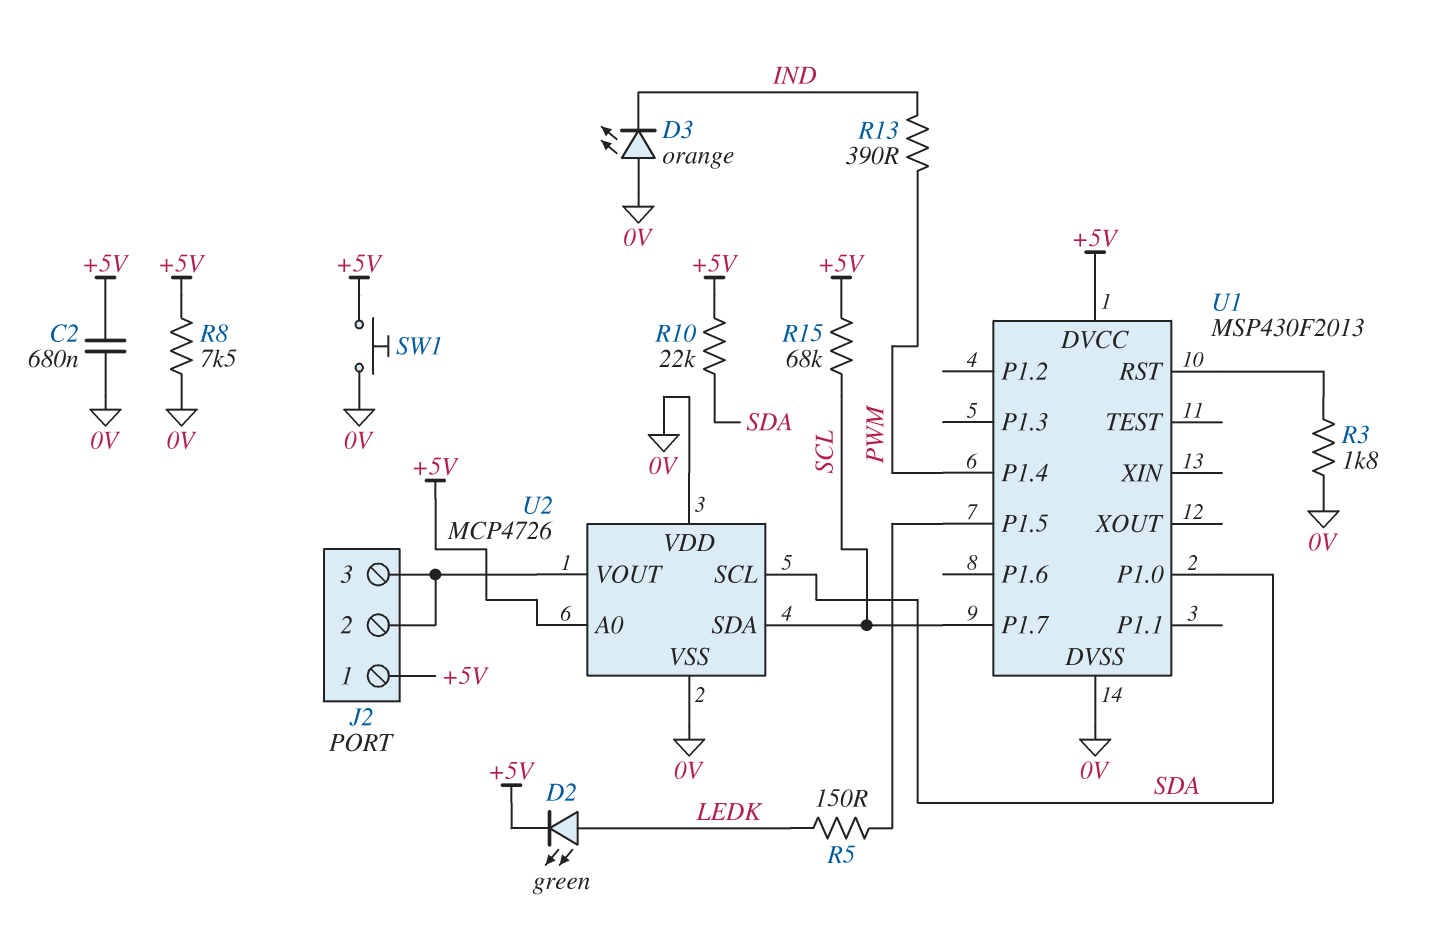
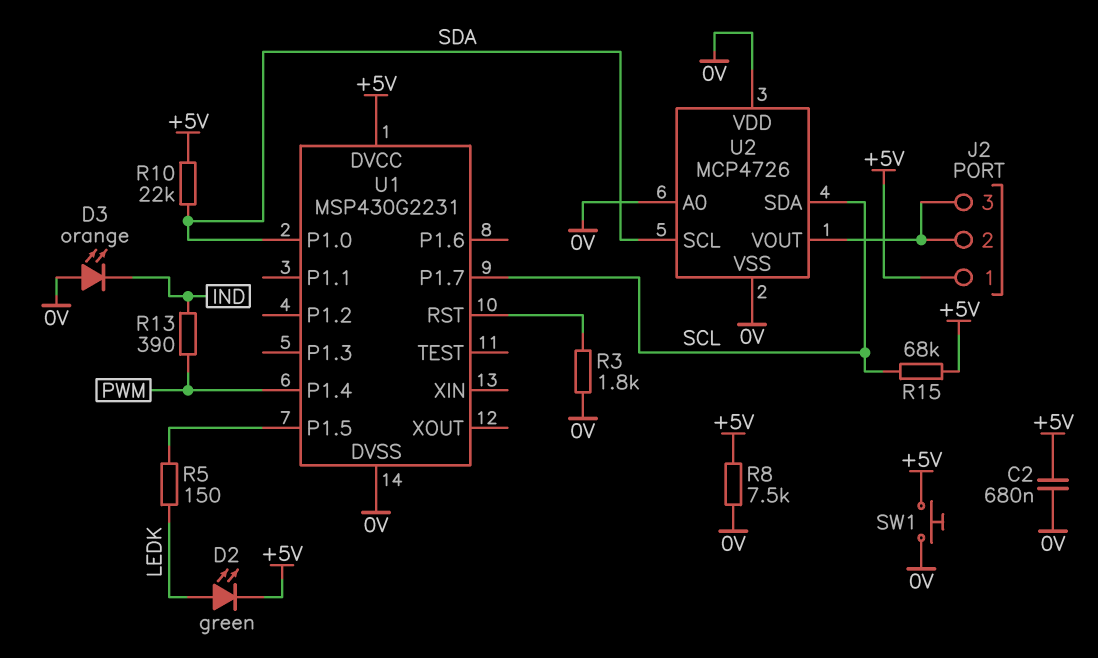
U1: MSP430F2013 -> MSP430G2231
U2 pin A0: +5V -> 0V

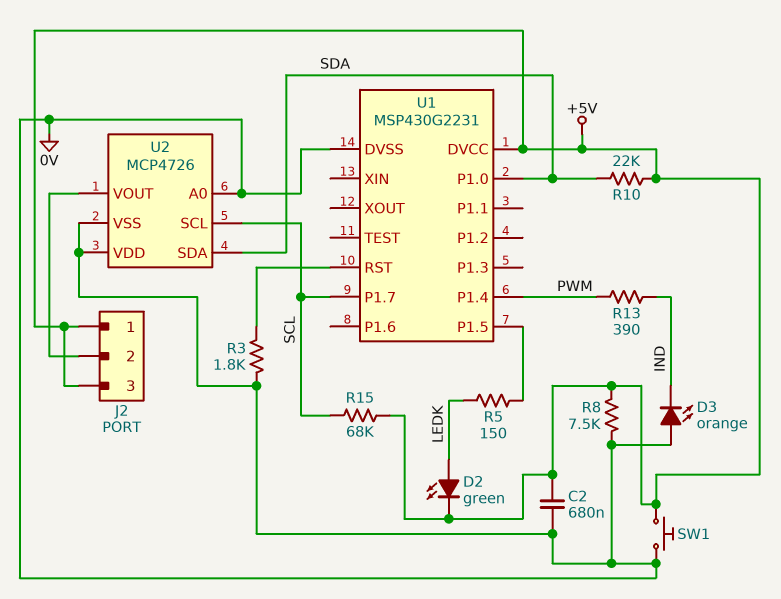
J2 pin 3: J2/2 -> +5V
U2 pin SCL: SDA -> SCL
U2 pin SDA: SCL -> SDA

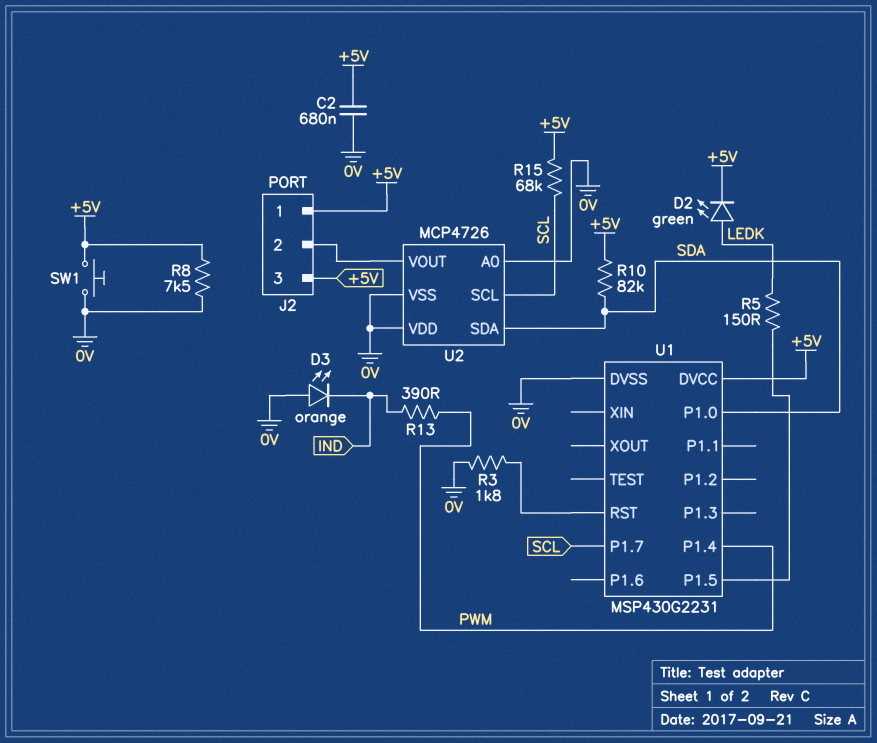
R10: 22k (+5V, SDA) -> 82k (+5V, SDA)

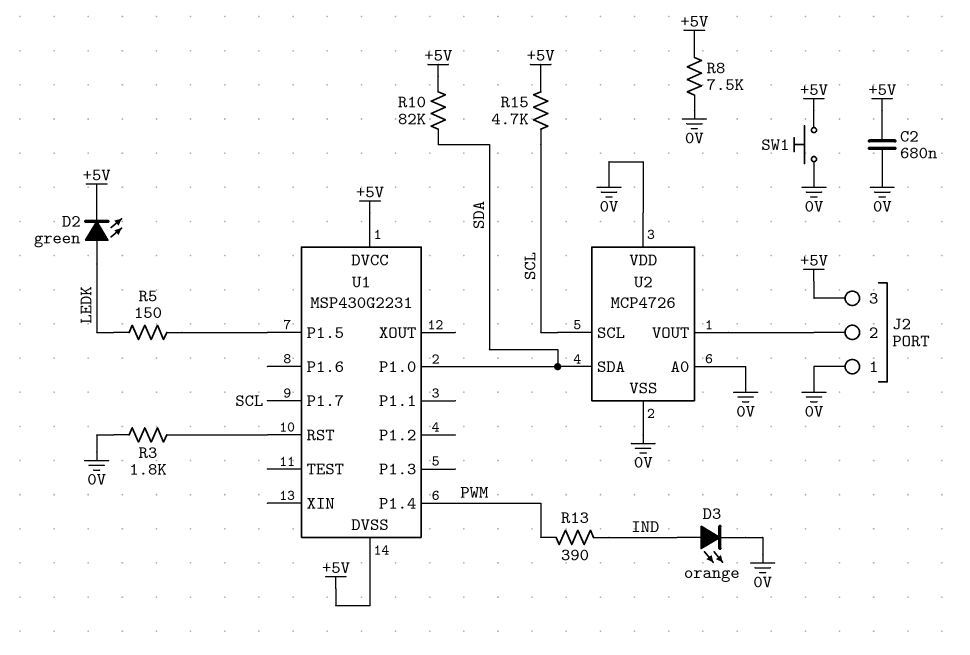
D3: LED orange (A 0V, K IND) -> LED orange (A IND, K 0V)
J2 pin 1: +5V -> 0V
R15: 68k (+5V, SCL) -> 4.7k (+5V, SCL)
U1 pin DVSS: 0V -> +5V

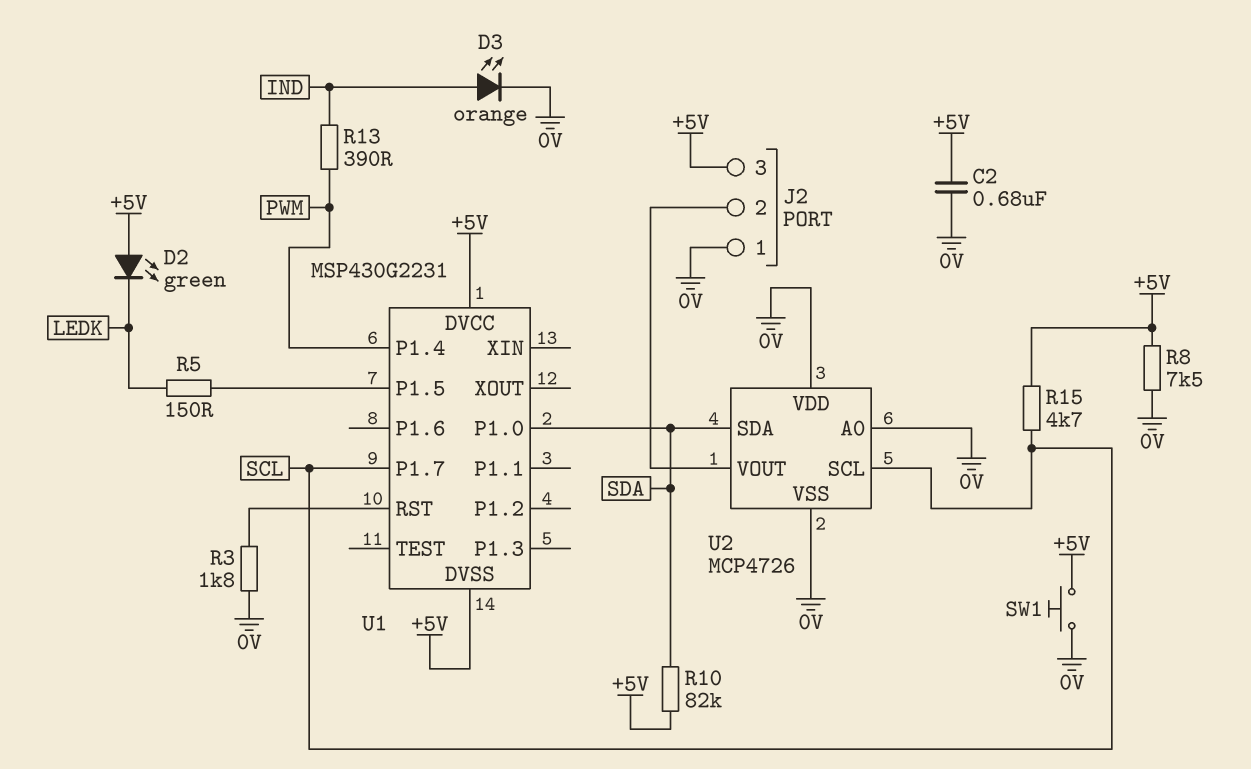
D2: LED green (A LEDK, K +5V) -> LED green (A +5V, K LEDK)

